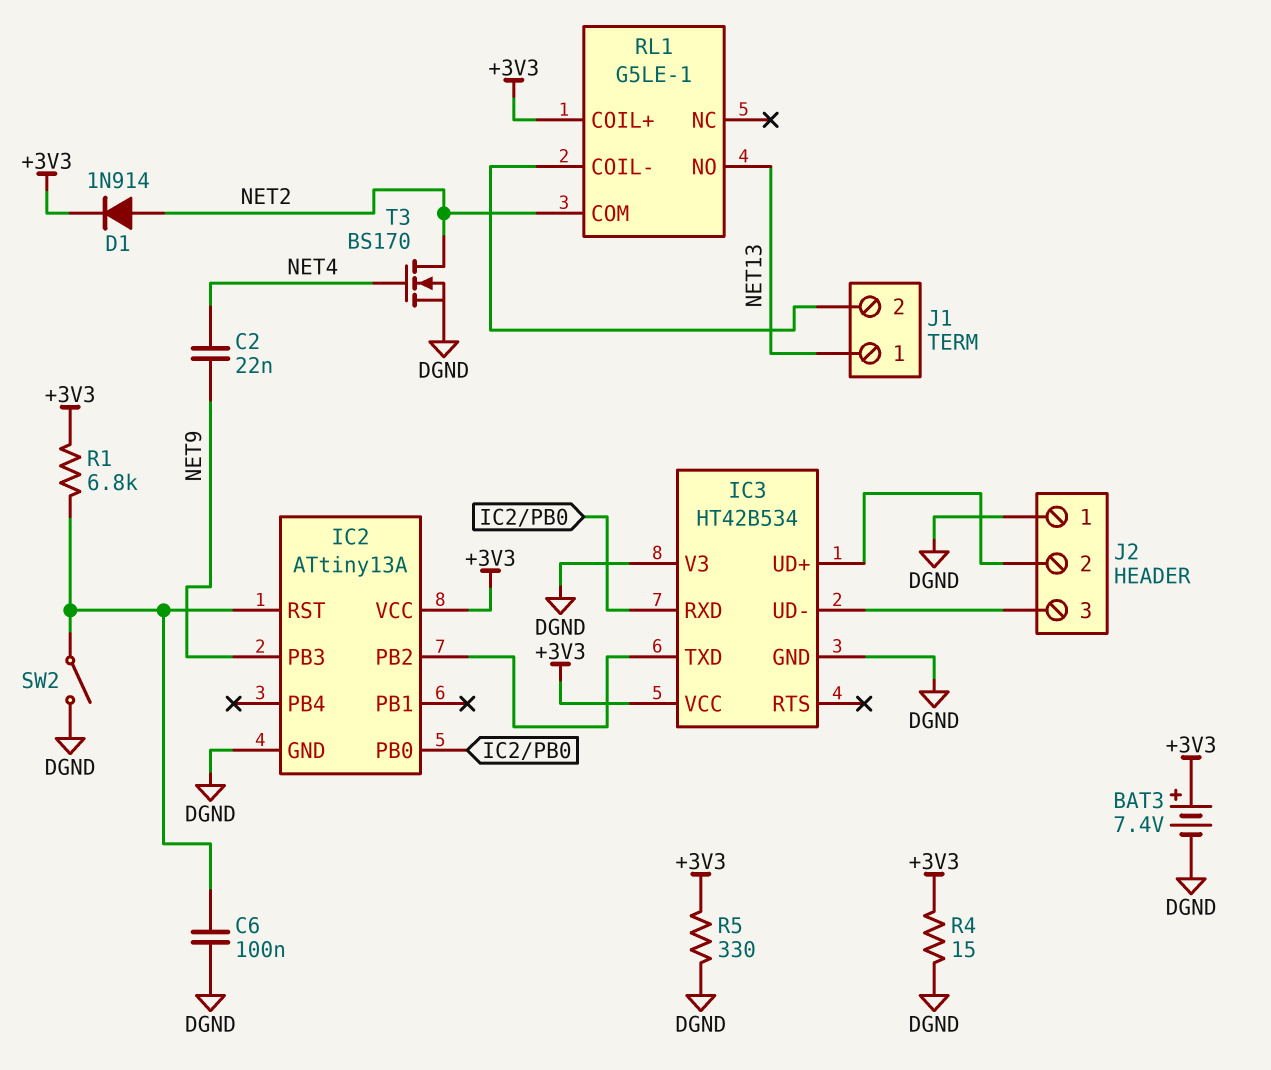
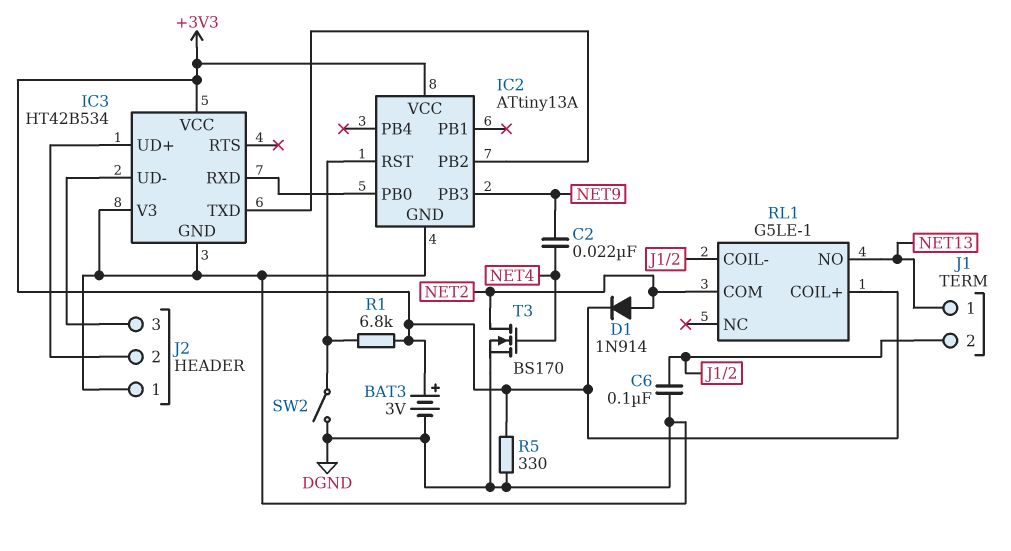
BAT3: 7.4V (plus +3V3, minus DGND) -> 3V (plus +3V3, minus DGND)
C6: 100nF (DGND, IC2/RST) -> 100nF (DGND, J1/2)
R4: 15 (+3V3, DGND) -> none

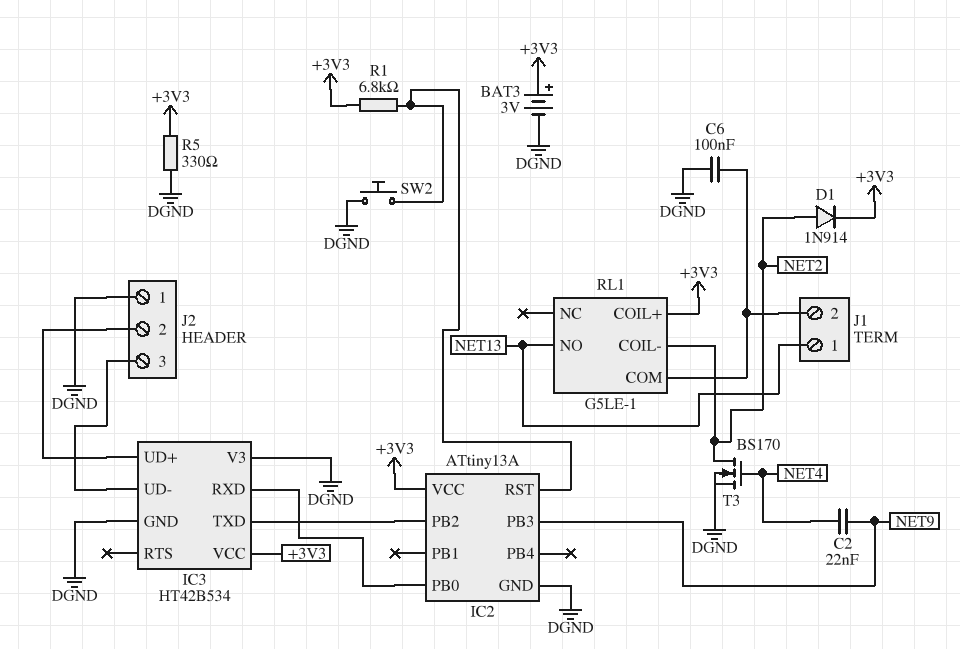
RL1 pin COIL-: J1/2 -> NET2
RL1 pin COM: NET2 -> J1/2
SW2: switch (DGND, IC2/RST) -> button (DGND, IC2/RST)

